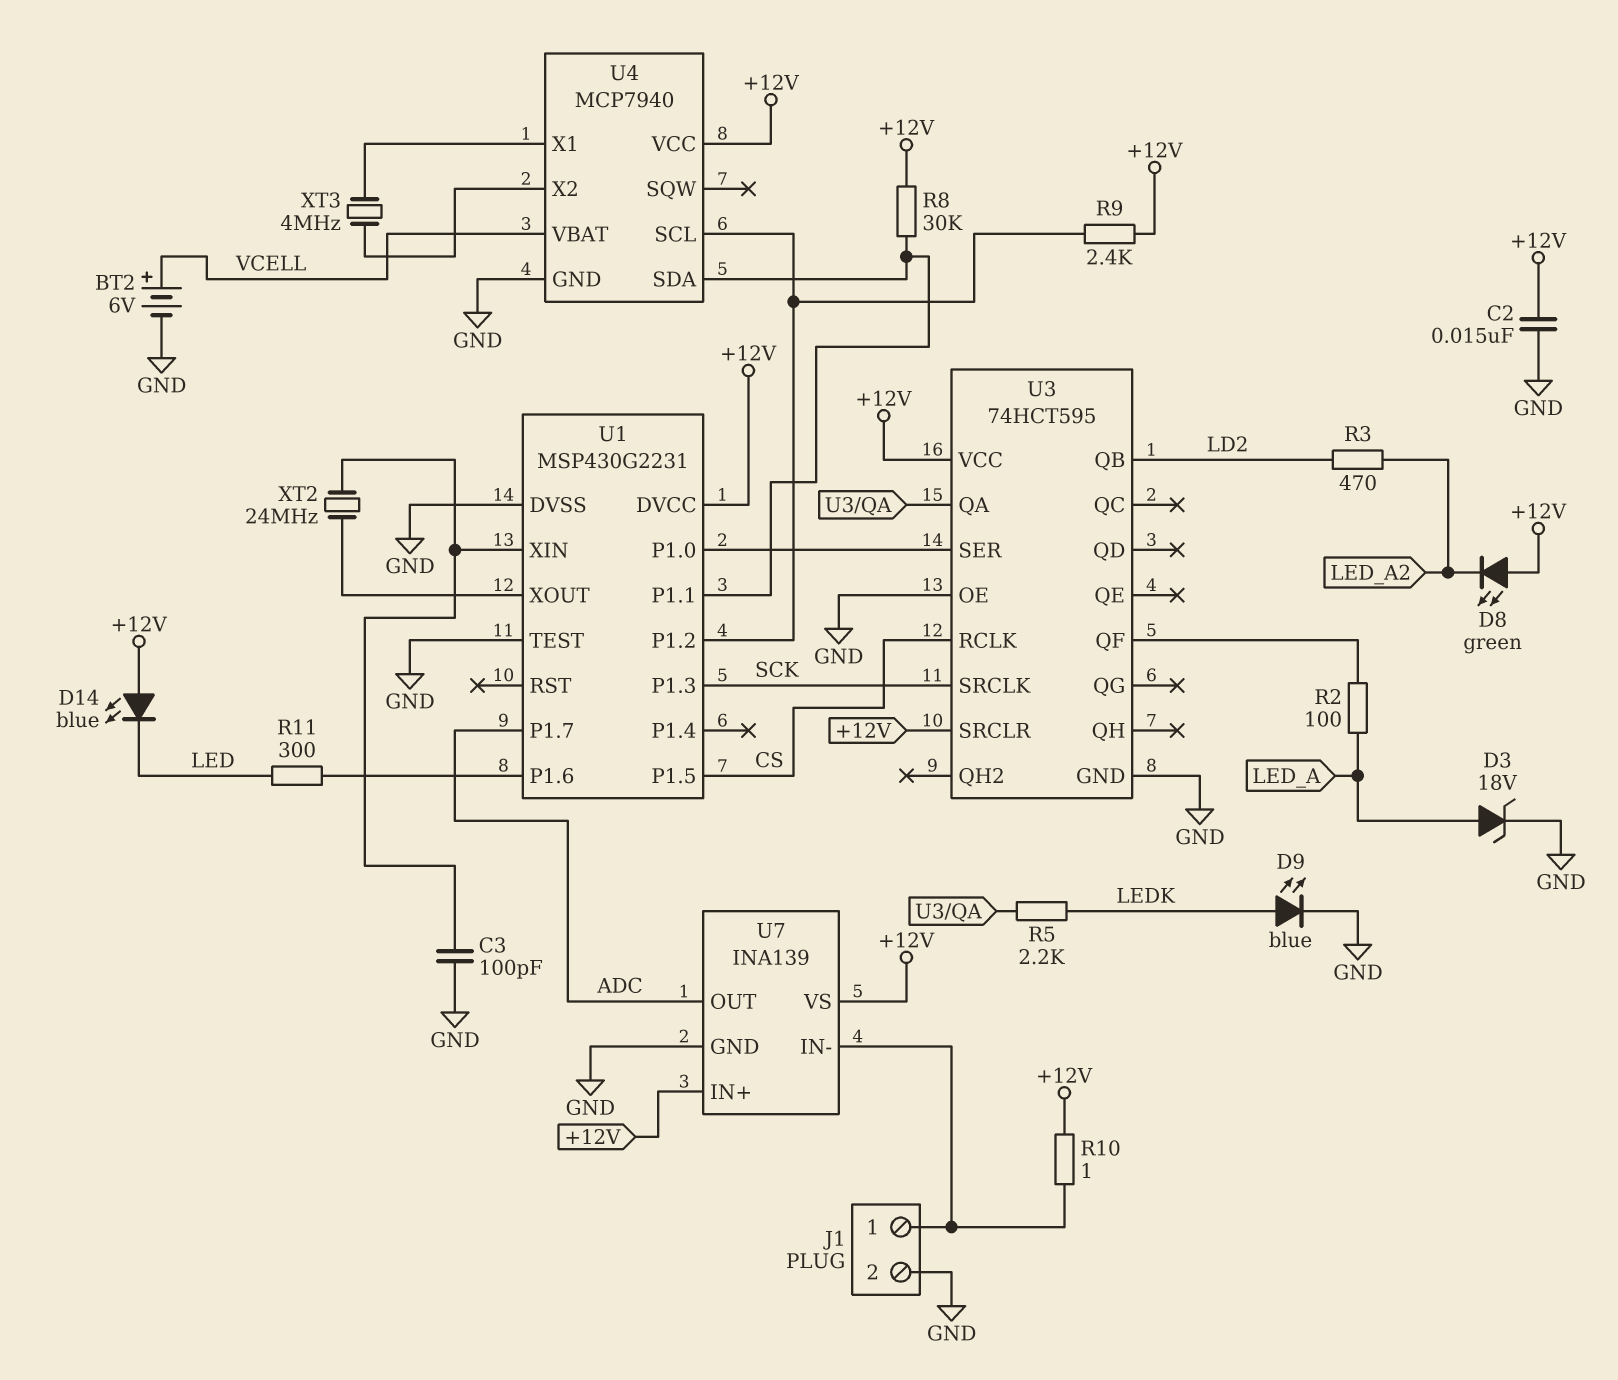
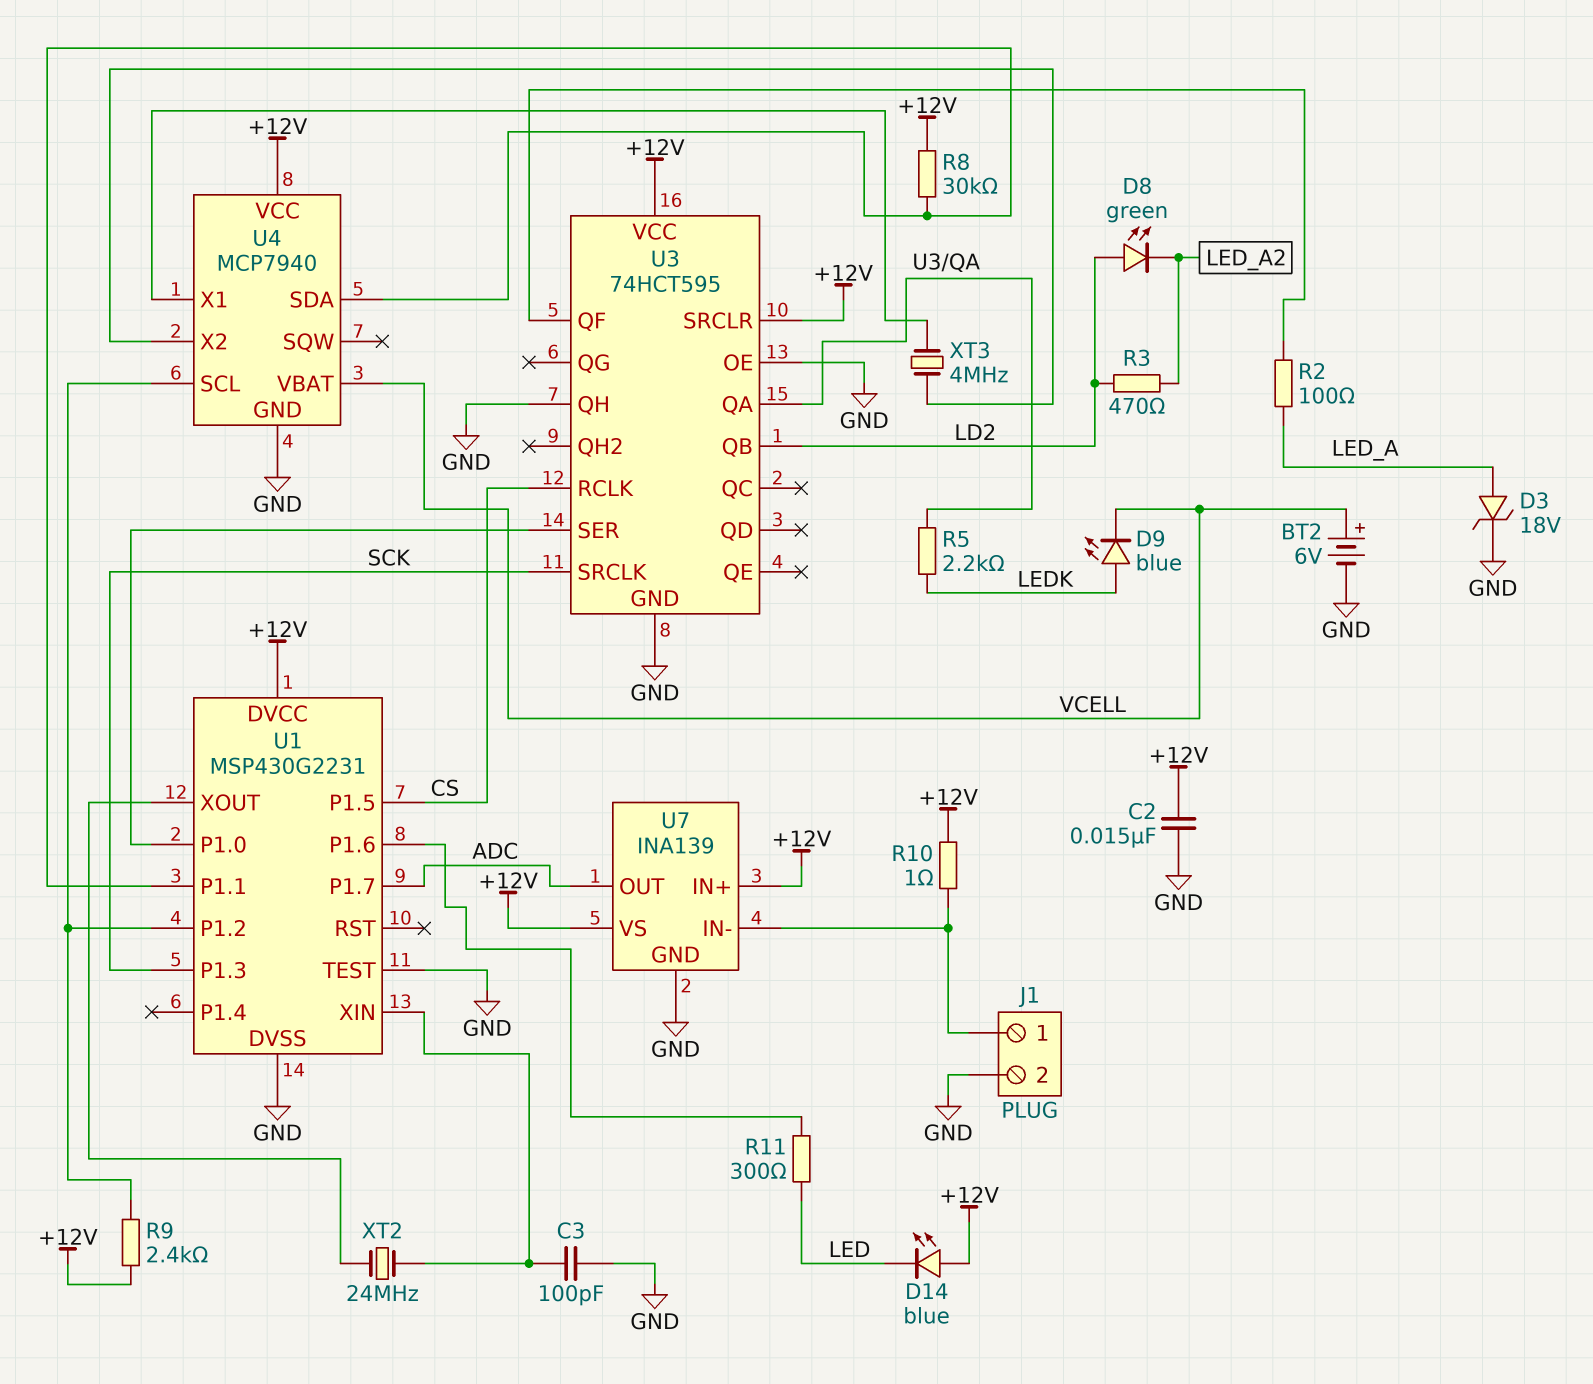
D8: LED green (A +12V, K LED_A2) -> LED green (A LD2, K LED_A2)
D9: LED blue (A LEDK, K GND) -> LED blue (A LEDK, K VCELL)
U3 pin QH: none -> GND

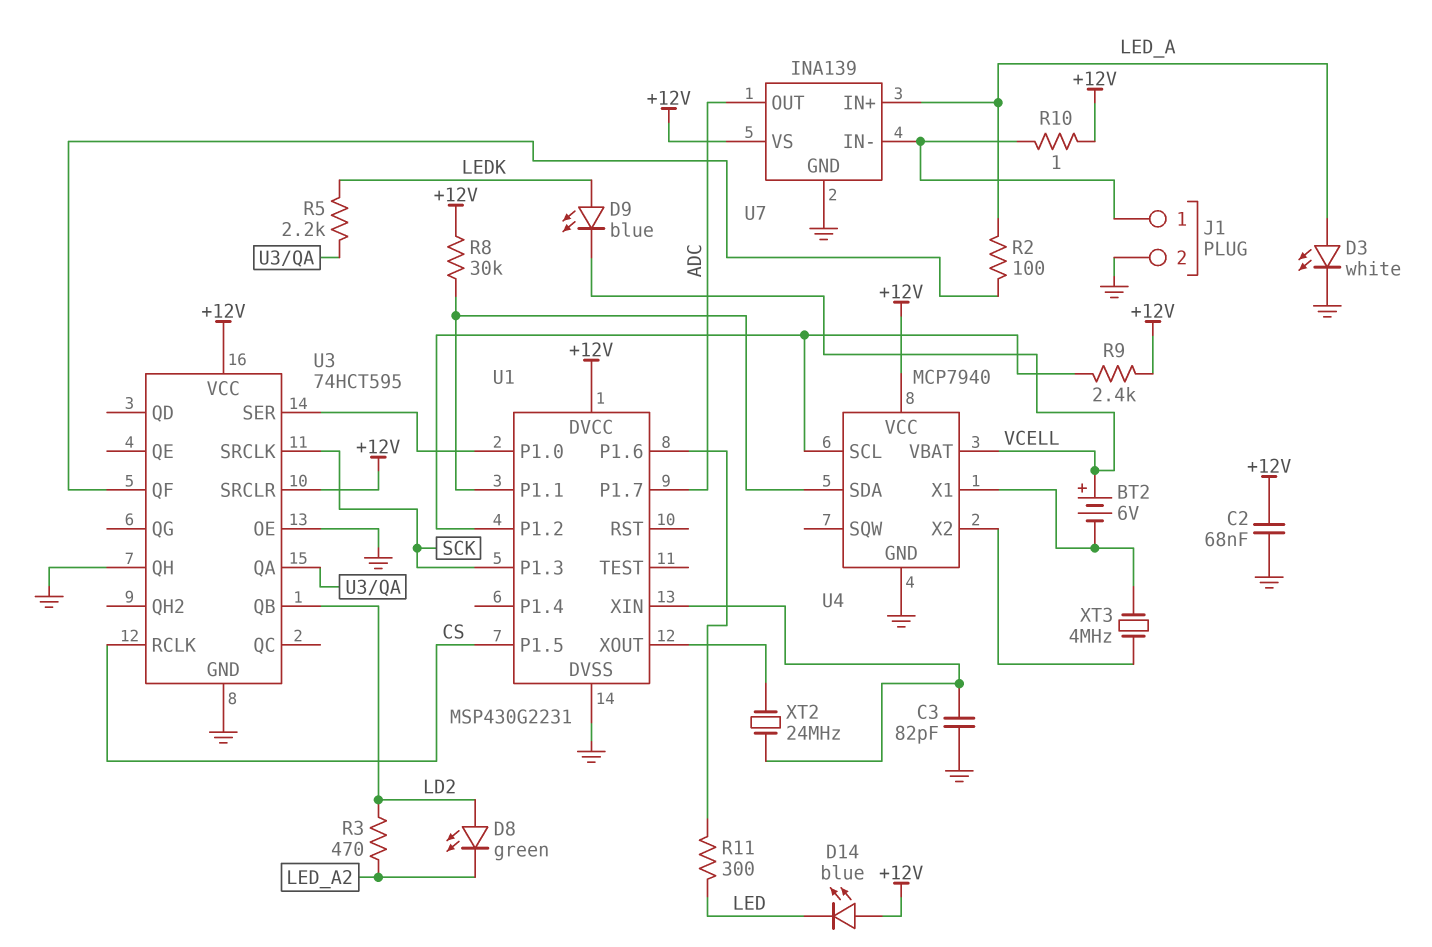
BT2: 6V (plus VCELL, minus GND) -> 6V (plus VCELL, minus U4/X1)
C2: 15nF (+12V, GND) -> 68nF (+12V, GND)
C3: 100pF (GND, U1/XIN) -> 82pF (GND, U1/XIN)
D3: zener 18V (A LED_A, K GND) -> LED white (A LED_A, K GND)
U1 pin TEST: GND -> none
U7 pin IN+: +12V -> LED_A

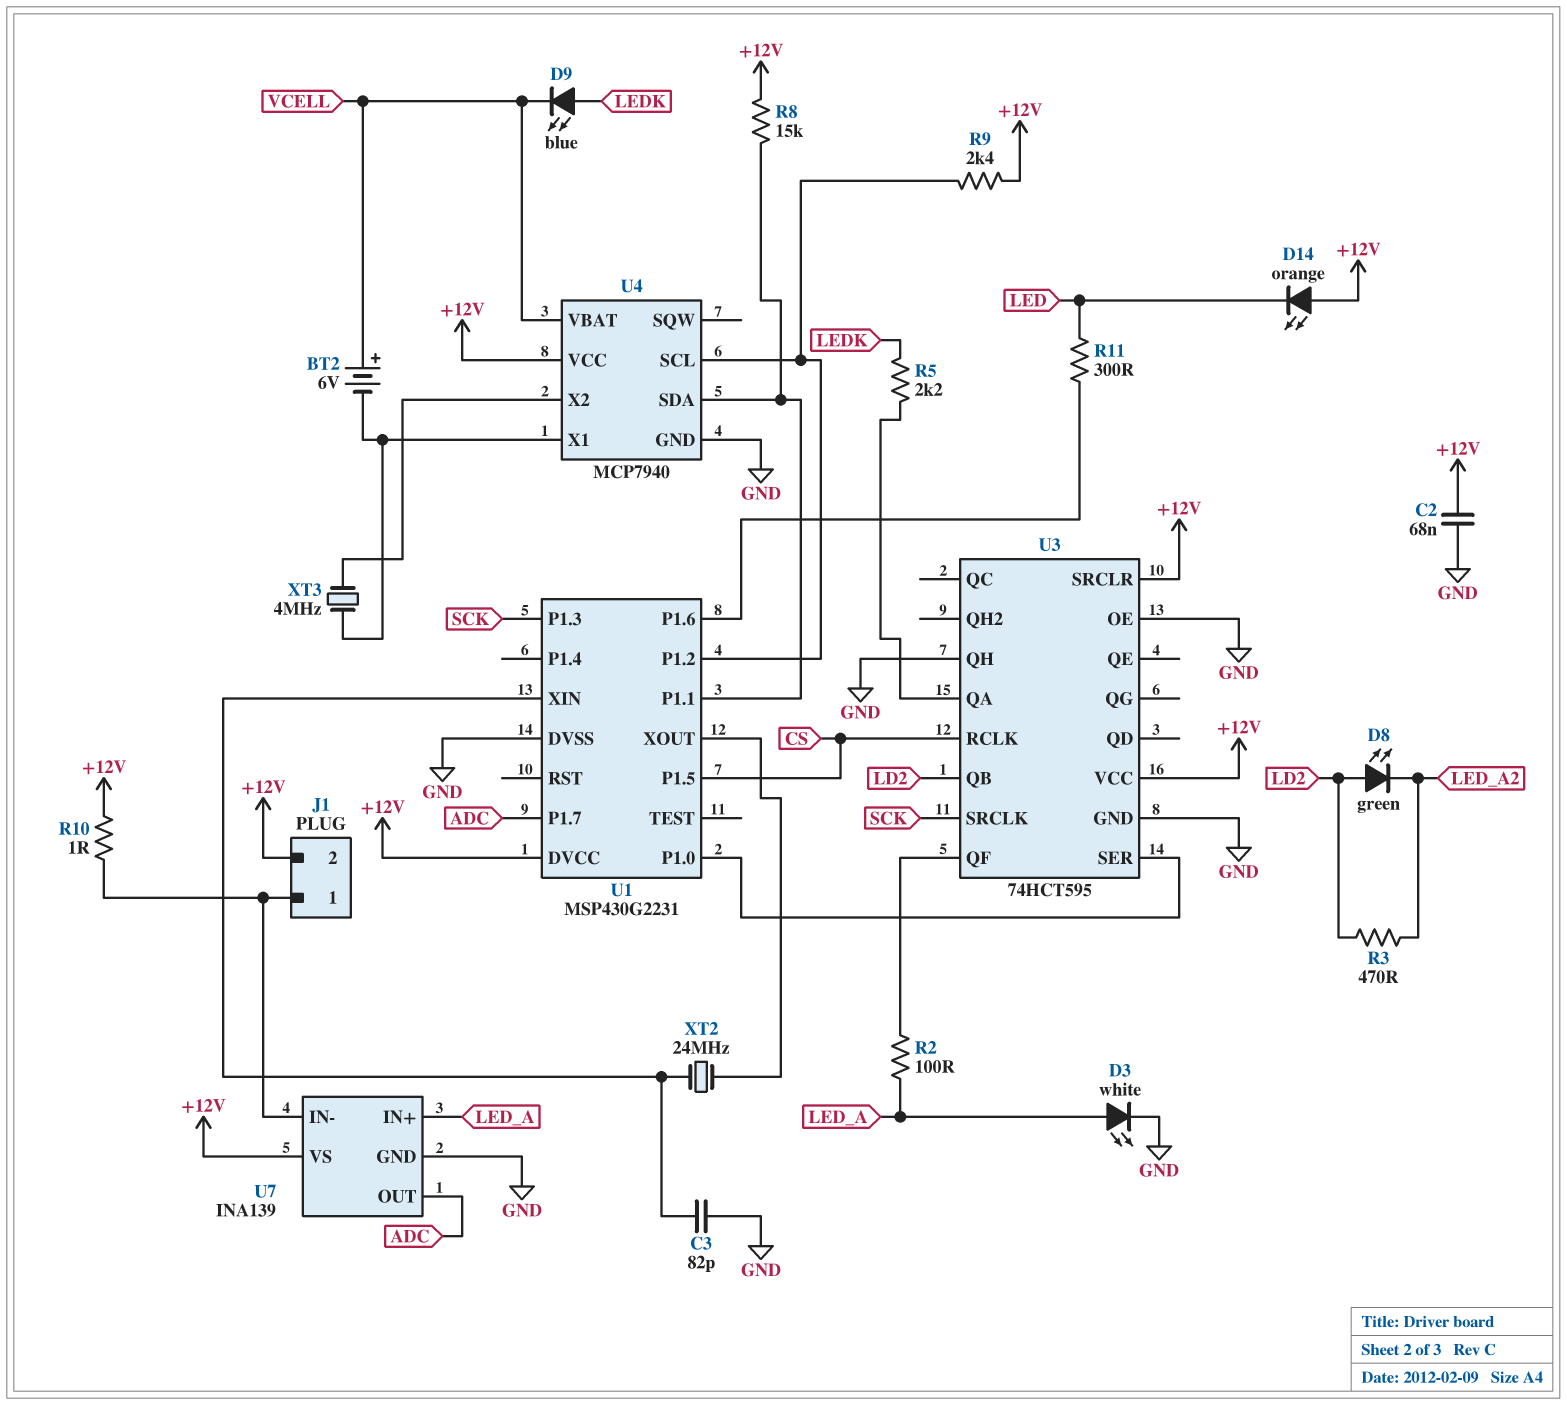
D14: LED blue (A +12V, K LED) -> LED orange (A +12V, K LED)
J1 pin 2: GND -> +12V
R8: 30k (+12V, U1/P1.1) -> 15k (+12V, U1/P1.1)

